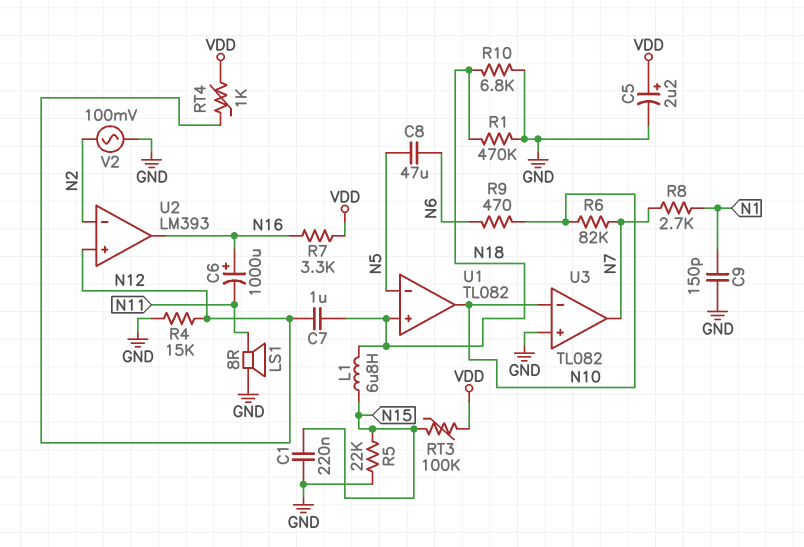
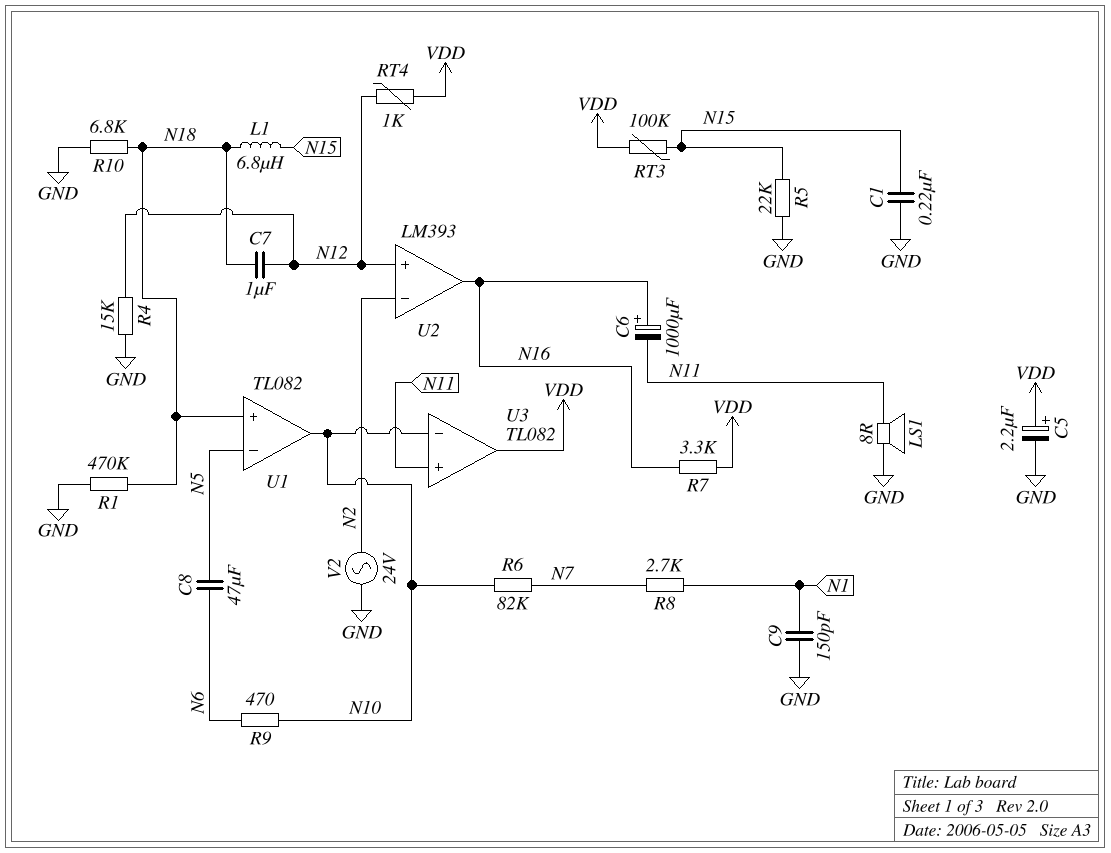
U3 pin in+: GND -> N11
U3 pin out: N7 -> VDD
V2: AC 100mV (GND, N2) -> AC 24V (GND, N2)

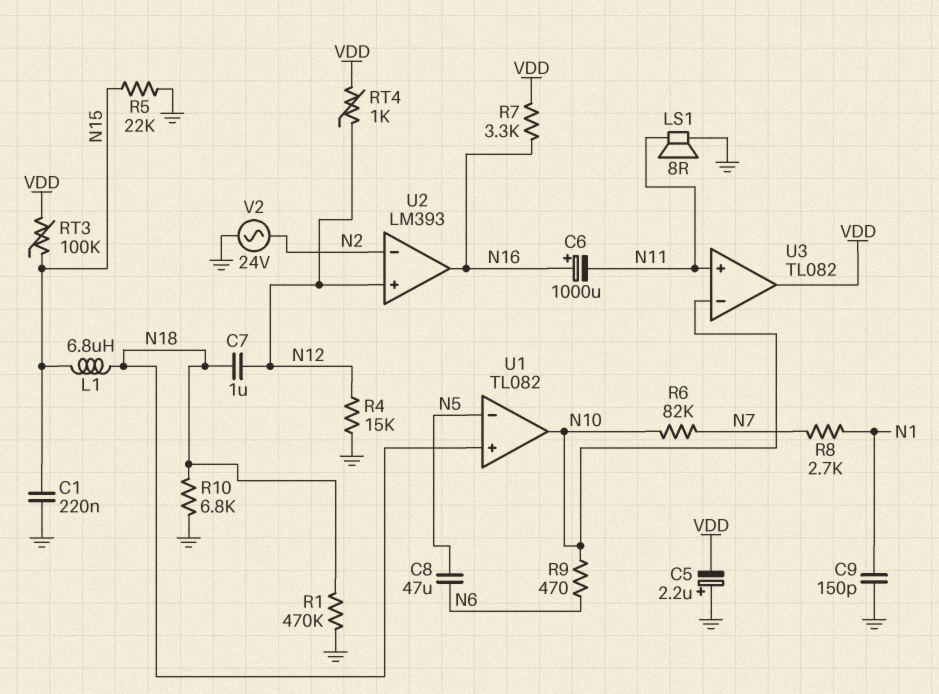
C5: 2.2uF (plus VDD, minus GND) -> 2.2uF (plus GND, minus VDD)

